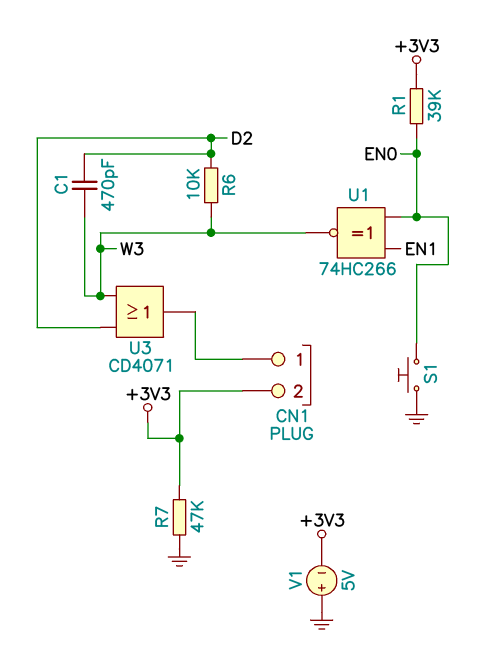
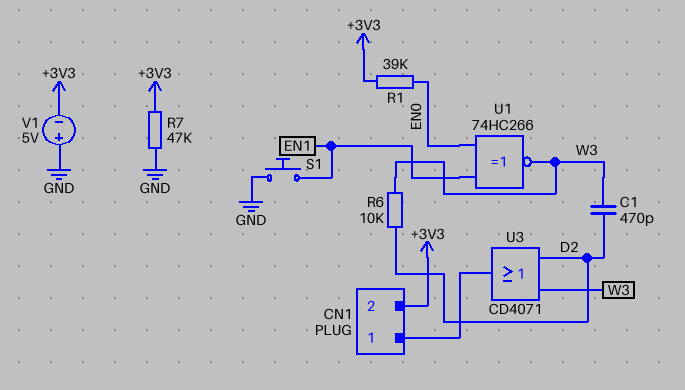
S1: button (EN0, GND) -> button (EN1, GND)

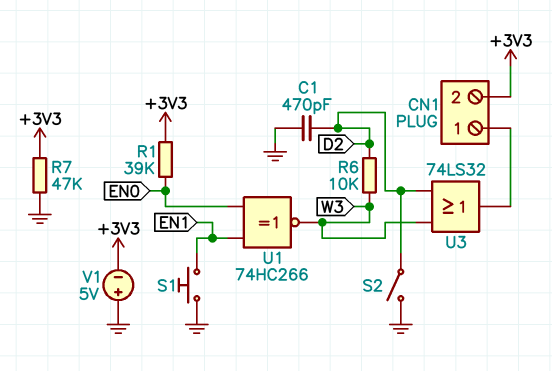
C1: 470pF (D2, W3) -> 470pF (D2, GND)
S2: none -> switch (D2, GND)
U3: OR CD4071 (in D2, in W3, out CN1/1) -> OR 74LS32 (in D2, in W3, out CN1/1)

